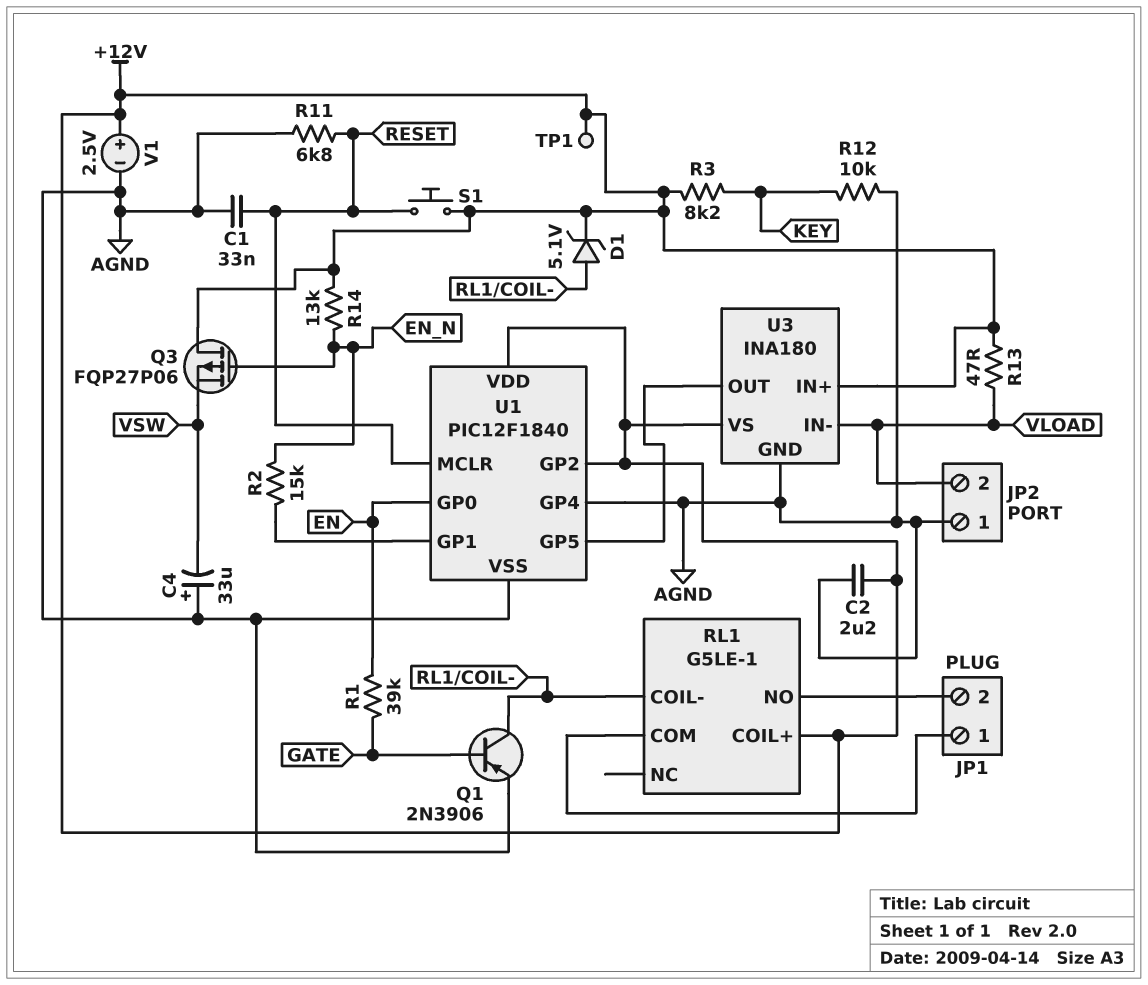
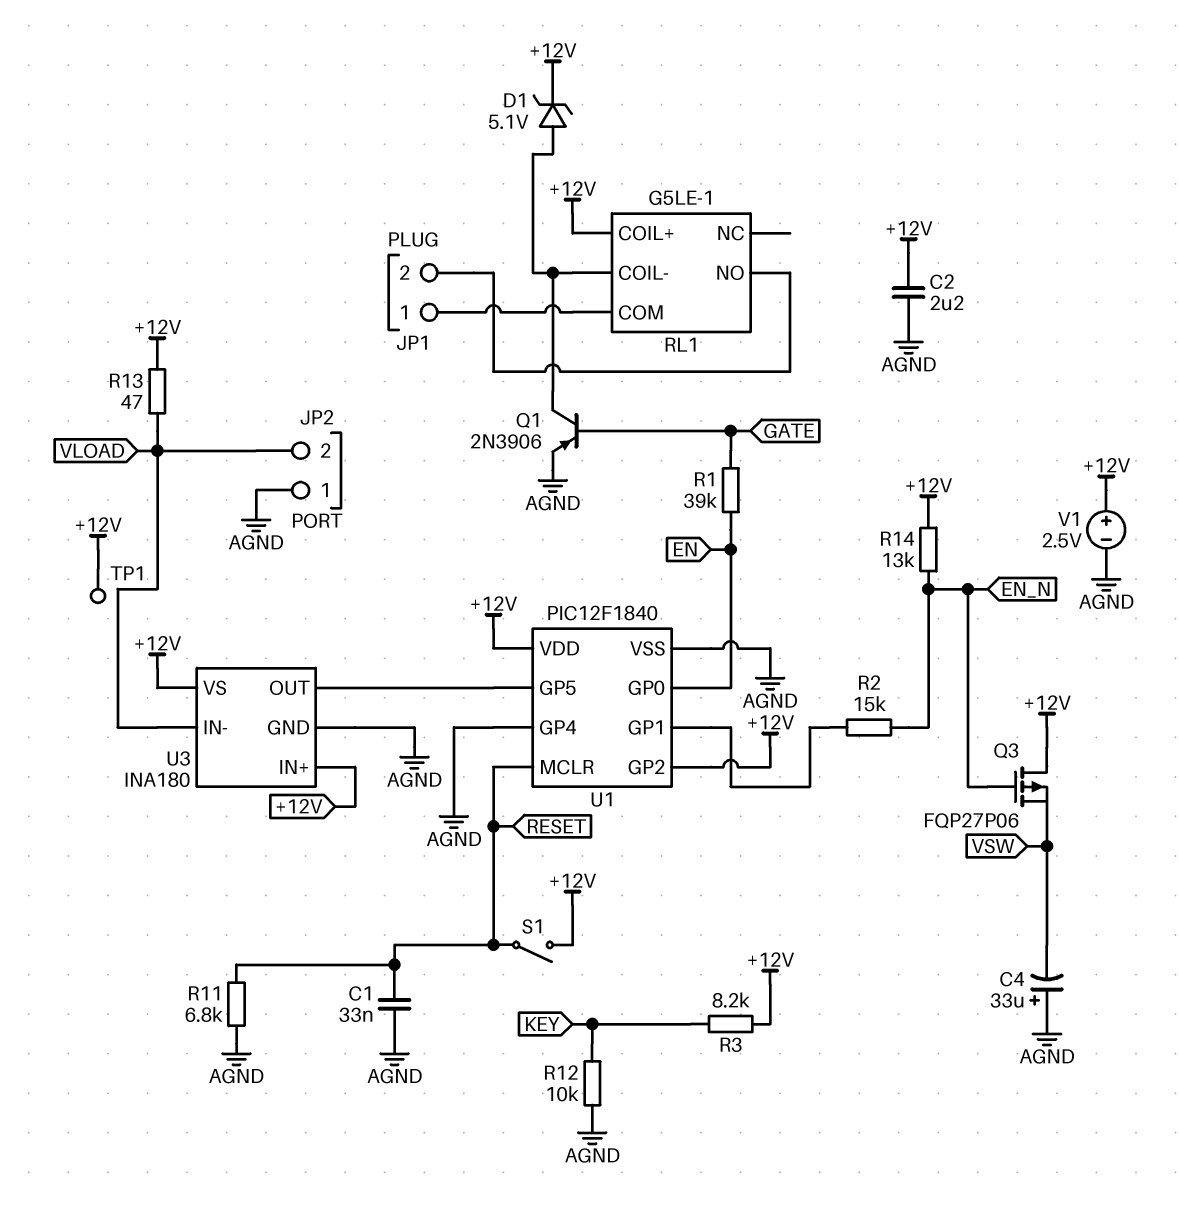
S1: button (+12V, RESET) -> switch (+12V, RESET)

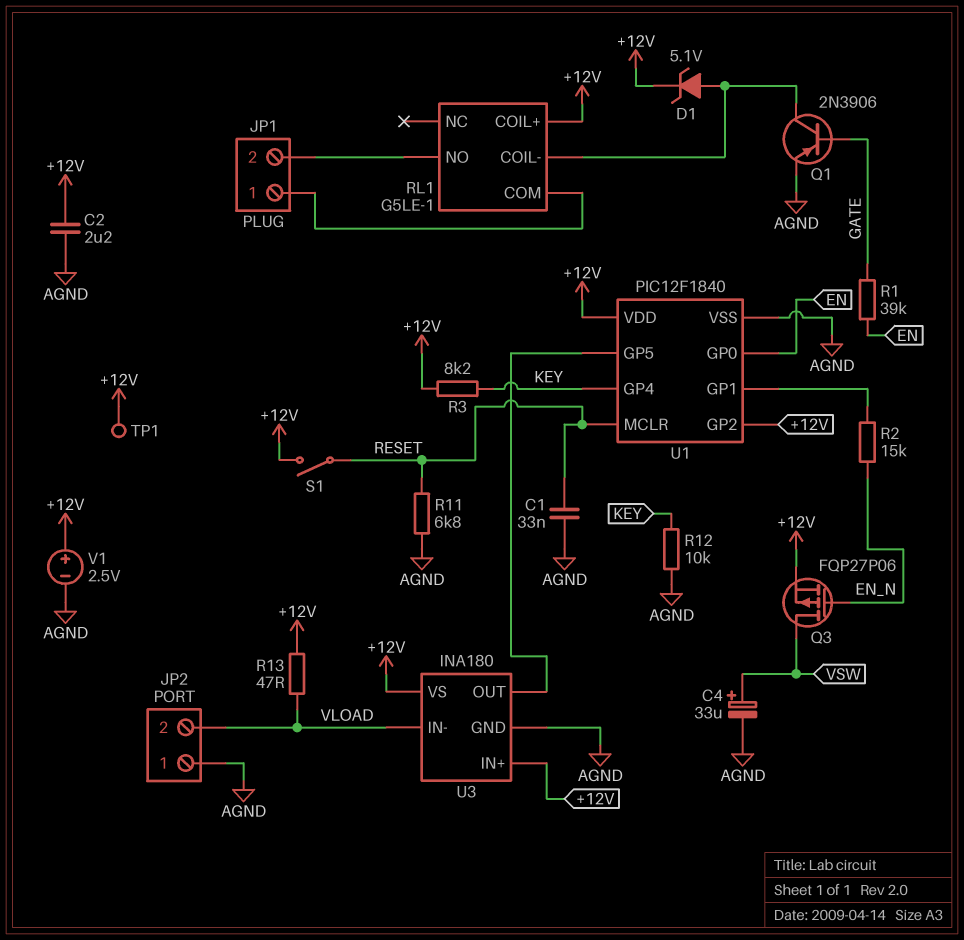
C4: 33uF (plus AGND, minus VSW) -> 33uF (plus VSW, minus AGND)
Q3: PMOS FQP27P06 (G EN_N, D +12V, S VSW) -> PMOS FQP27P06 (G EN_N, D VSW, S +12V)
R14: 13k (+12V, EN_N) -> none
U1 pin GP4: AGND -> KEY

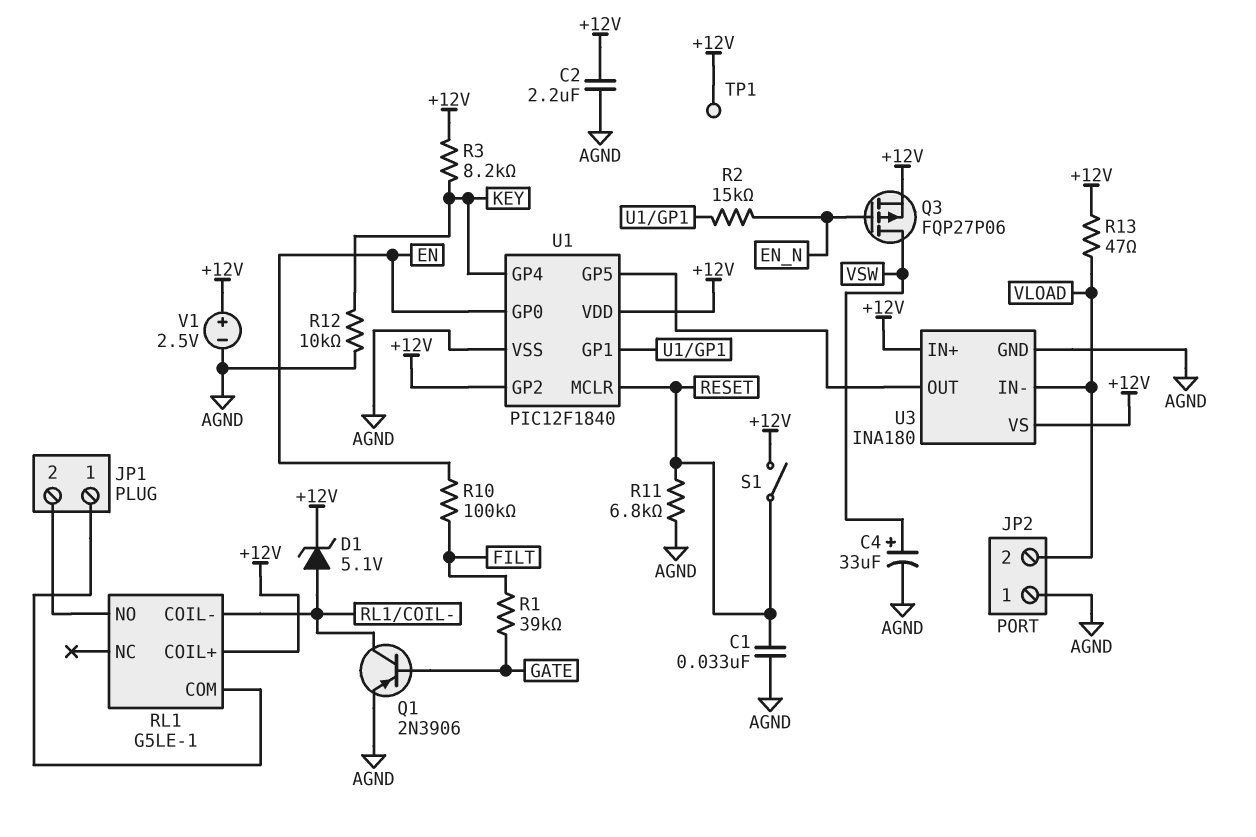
R1: 39k (EN, GATE) -> 39k (FILT, GATE)
R10: none -> 100k (EN, FILT)

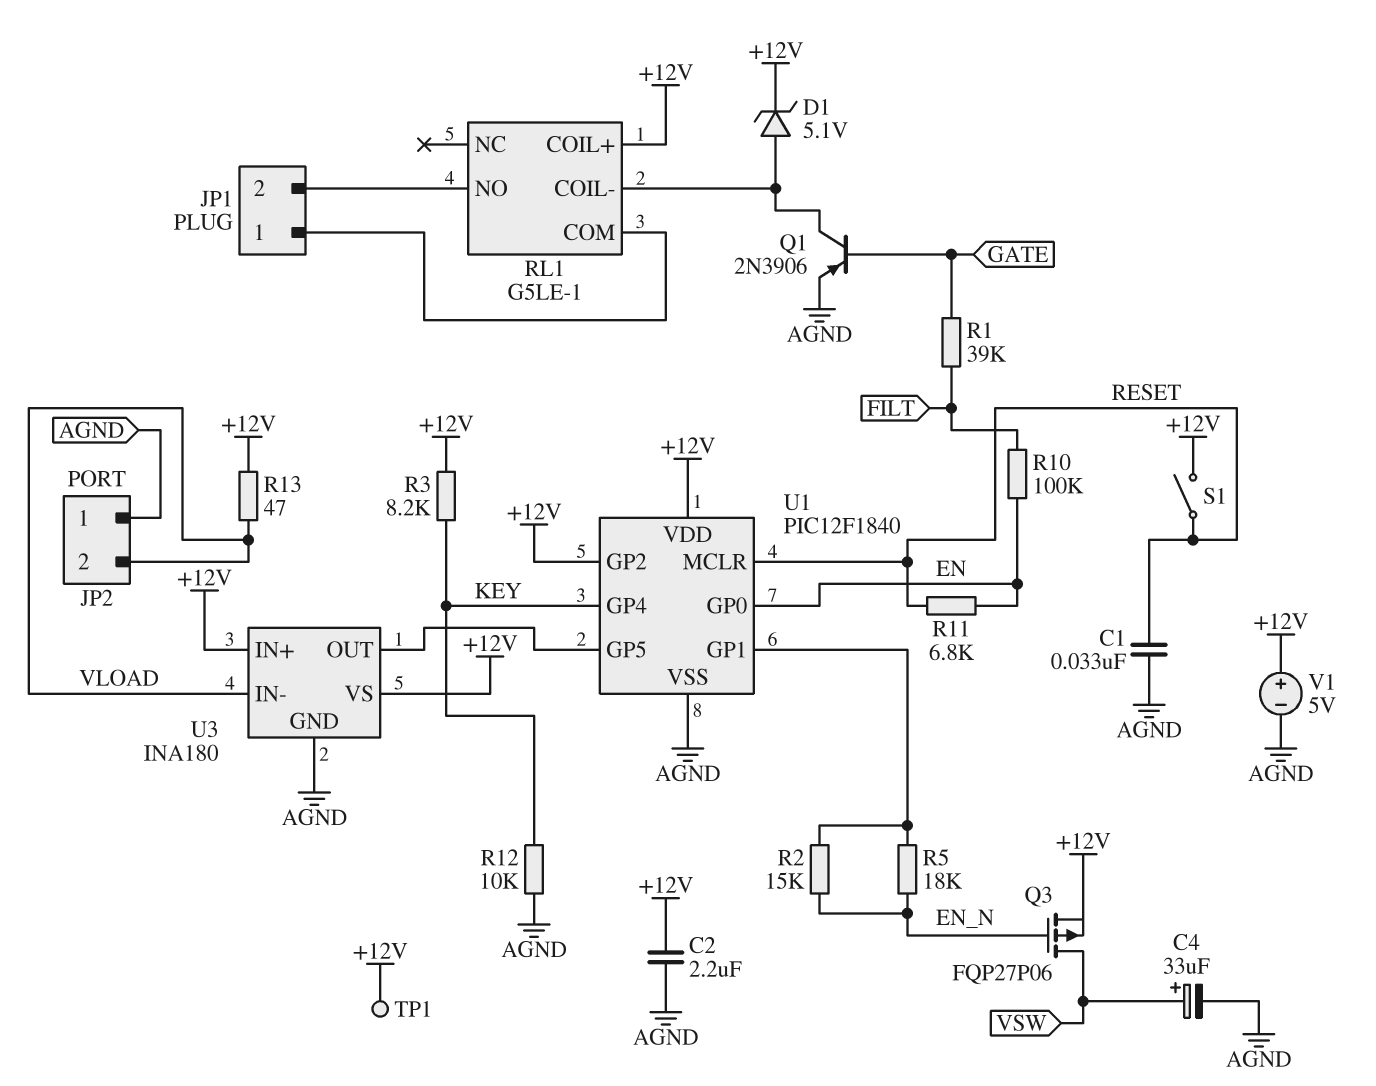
R5: none -> 18k (EN_N, U1/GP1)
R11: 6.8k (AGND, RESET) -> 6.8k (EN, RESET)
V1: 2.5V (plus +12V, minus AGND) -> 5V (plus +12V, minus AGND)

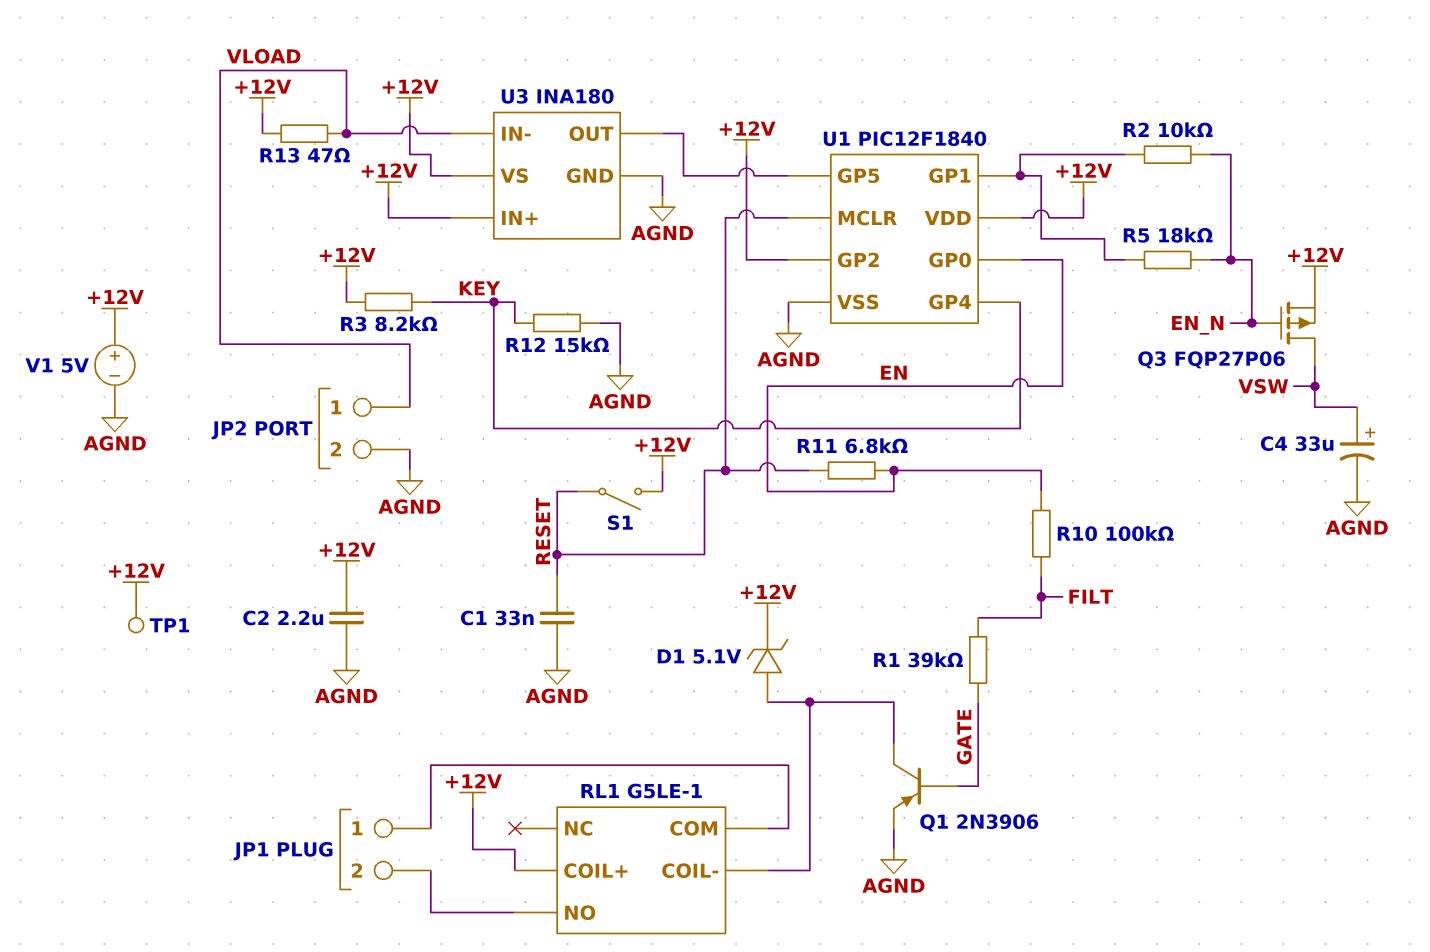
JP2 pin 1: AGND -> VLOAD
JP2 pin 2: VLOAD -> AGND
R2: 15k (EN_N, U1/GP1) -> 10k (EN_N, U1/GP1)
R12: 10k (AGND, KEY) -> 15k (AGND, KEY)

